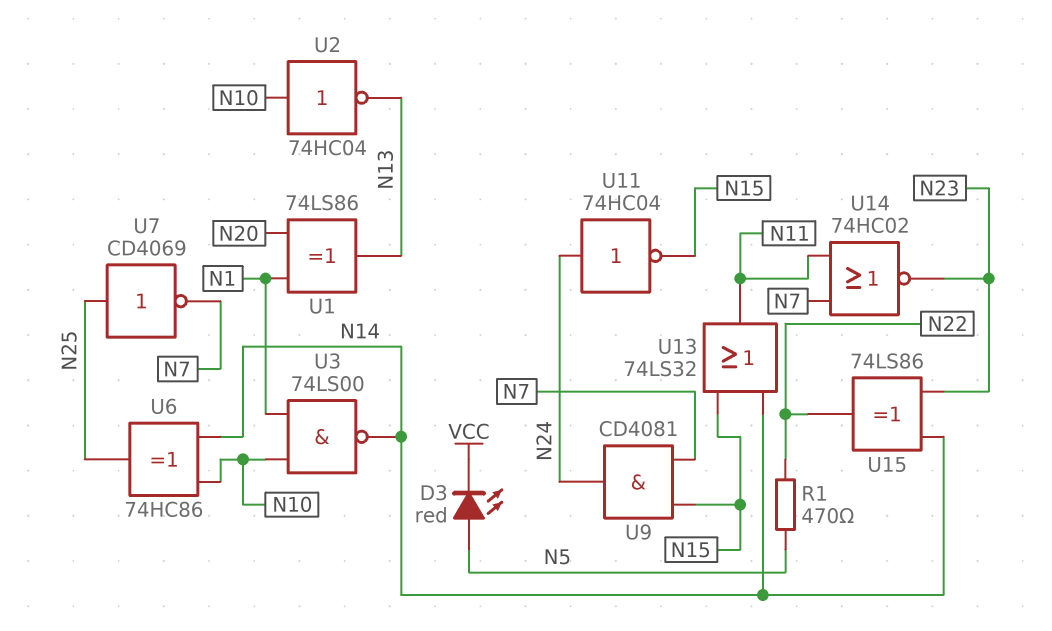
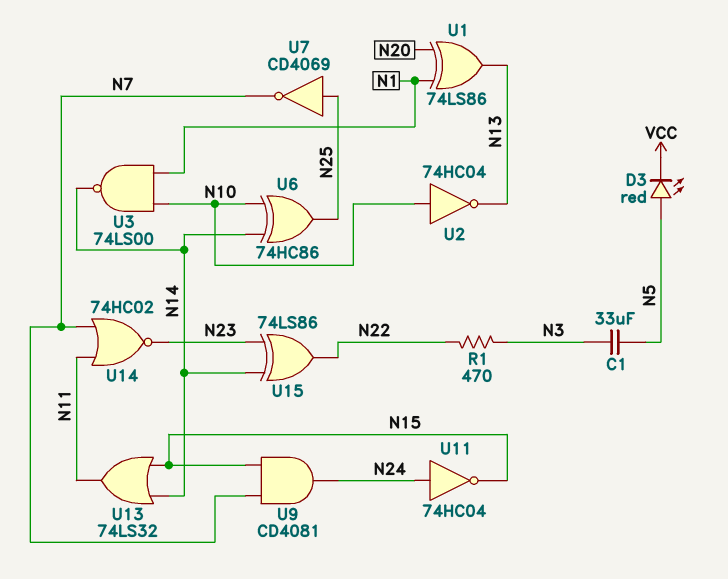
C1: none -> 33uF (N3, N5)
R1: 470 (N5, N22) -> 470 (N3, N22)

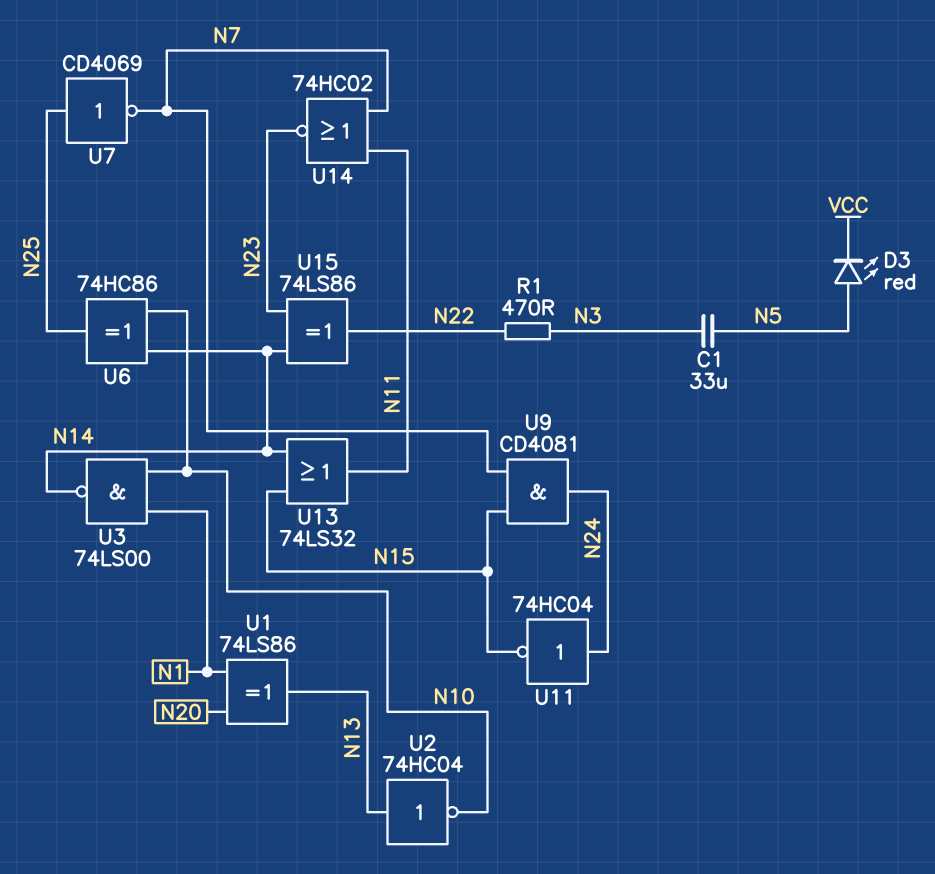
U2: NOT 74HC04 (in N10, out N13) -> NOT 74HC04 (in N13, out N10)

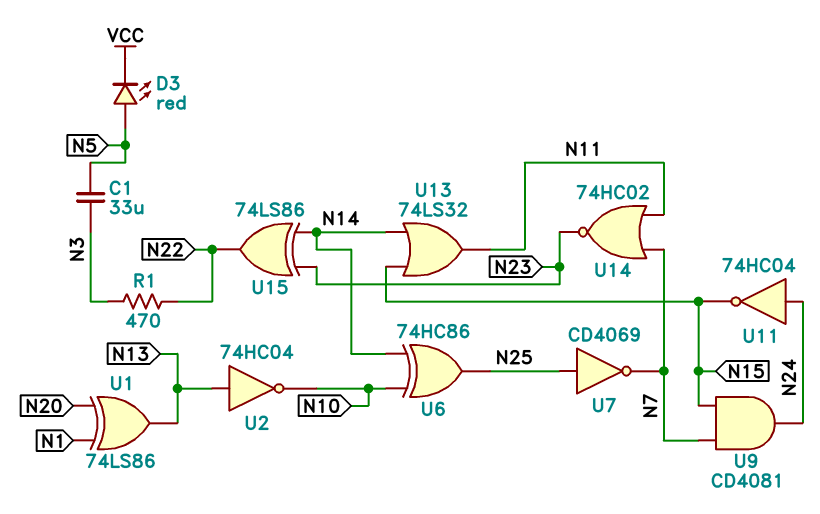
U3: NAND 74LS00 (in N1, in N10, out N14) -> none

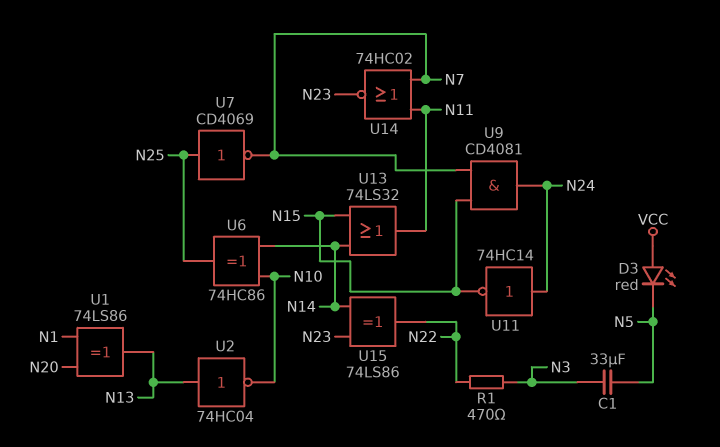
D3: LED red (A N5, K VCC) -> LED red (A VCC, K N5)
U11: NOT 74HC04 (in N24, out N15) -> NOT 74HC14 (in N24, out N15)

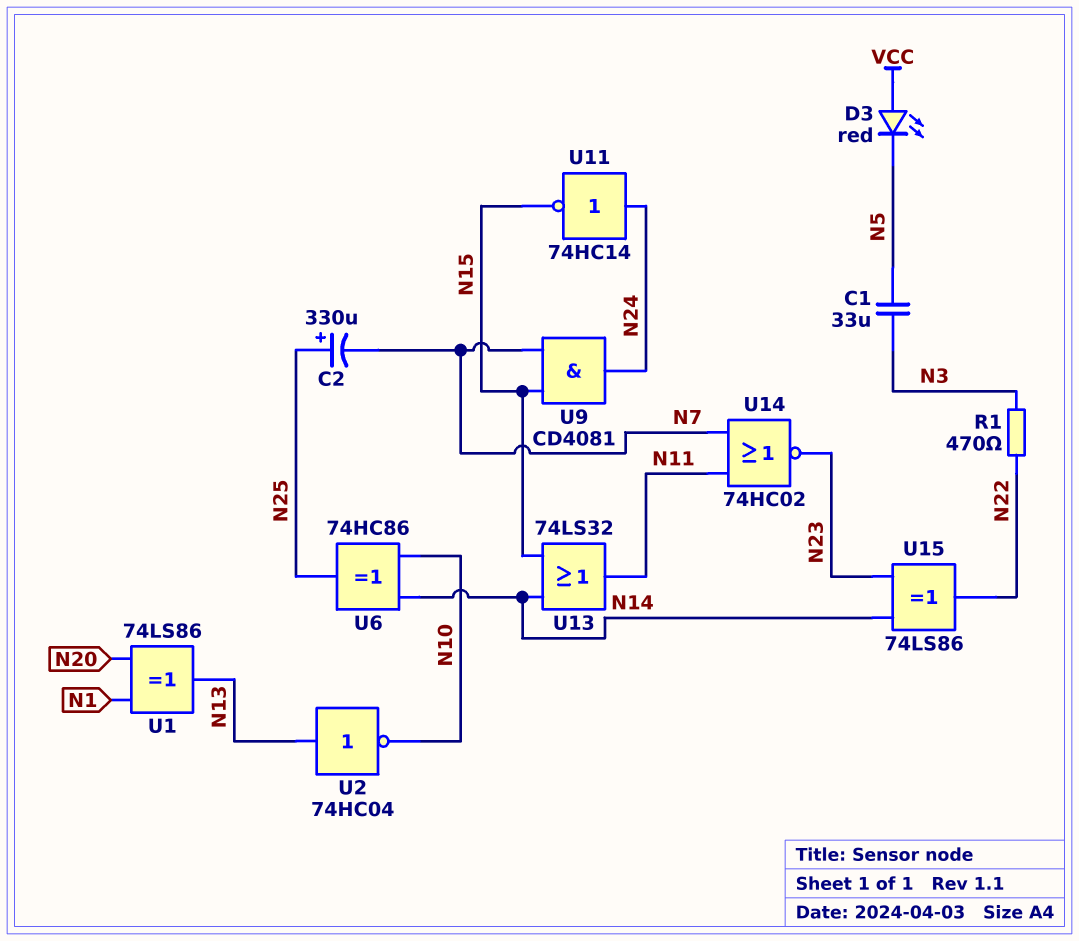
C2: none -> 330uF (plus N25, minus N7)
U7: NOT CD4069 (in N25, out N7) -> none

